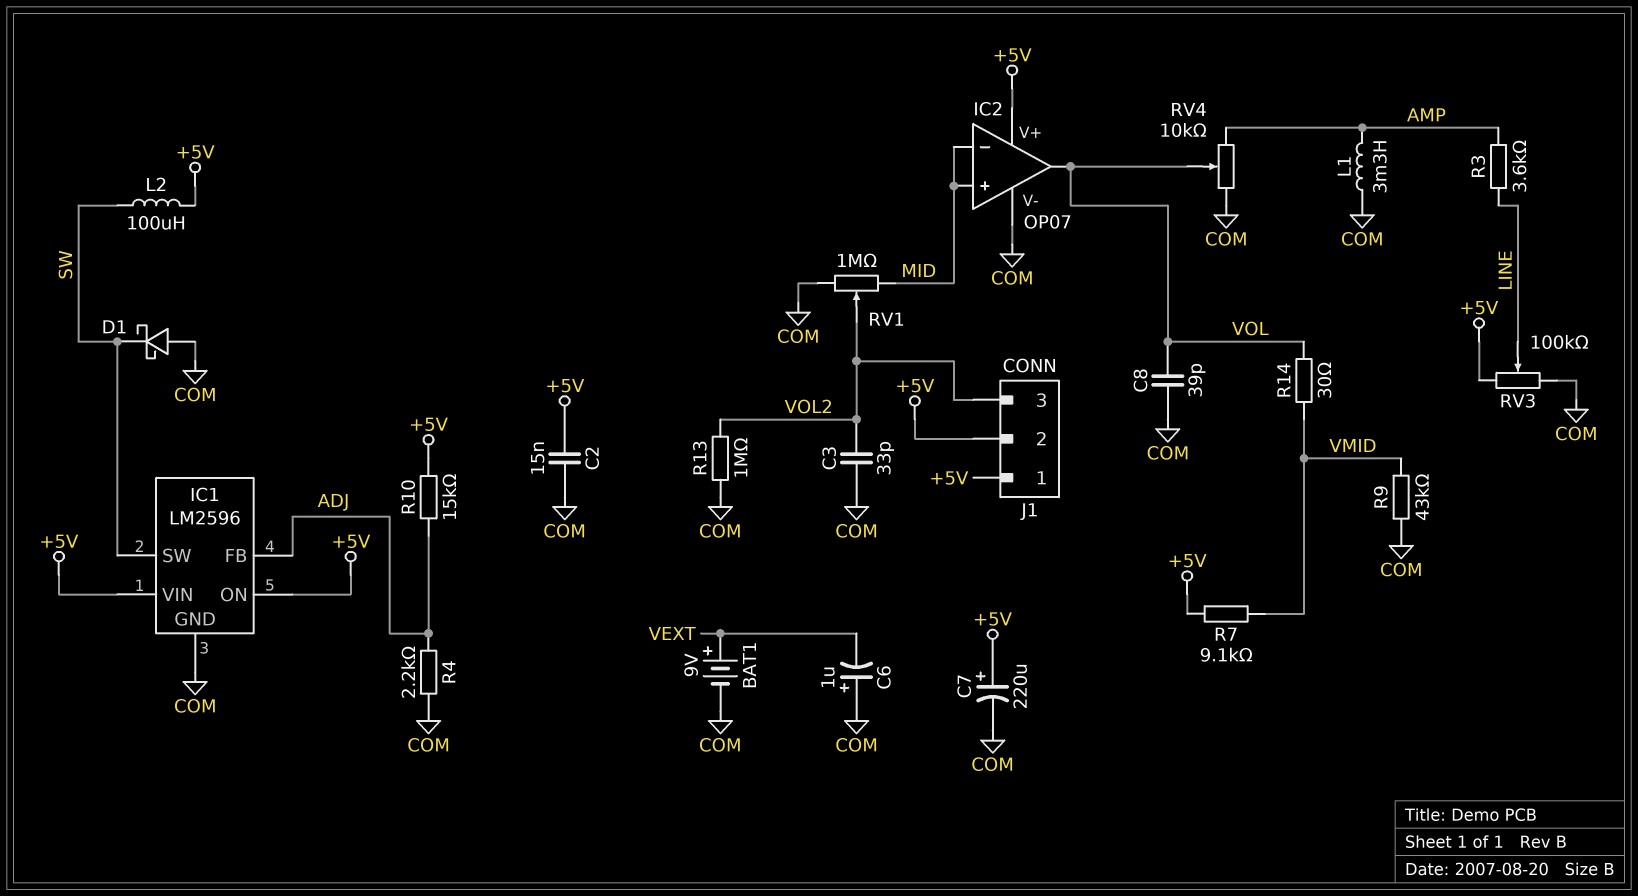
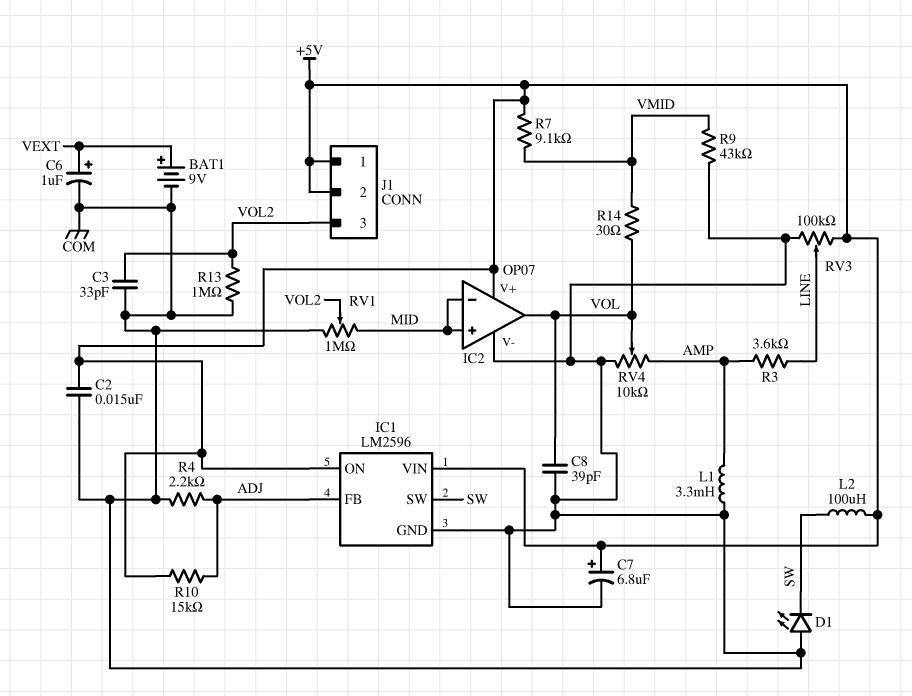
C6: 1uF (plus COM, minus VEXT) -> 1uF (plus VEXT, minus COM)
C7: 220uF (plus +5V, minus COM) -> 6.8uF (plus +5V, minus COM)
D1: schottky (A COM, K SW) -> LED (A COM, K SW)

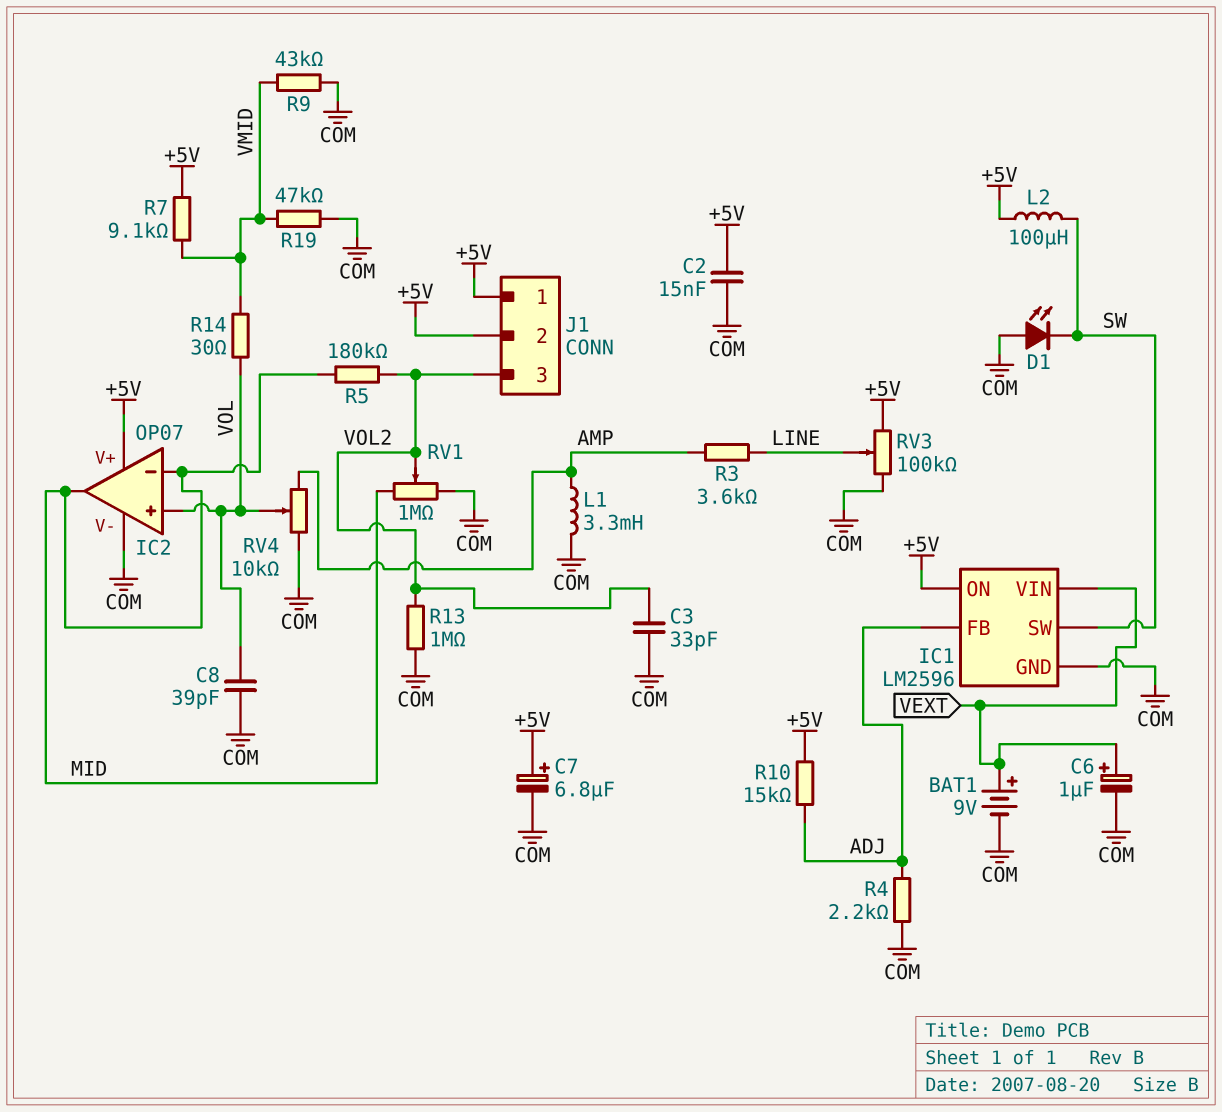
IC1 pin VIN: +5V -> VEXT
IC2 pin in+: MID -> VOL
IC2 pin out: VOL -> MID
R5: none -> 180k (MID, VOL2)
R19: none -> 47k (COM, VMID)

